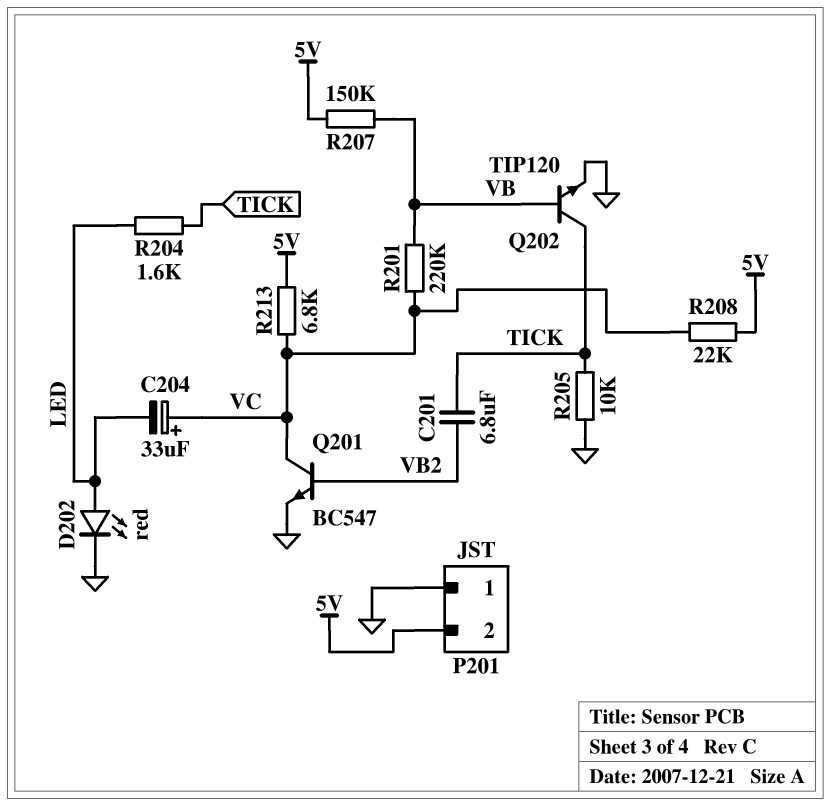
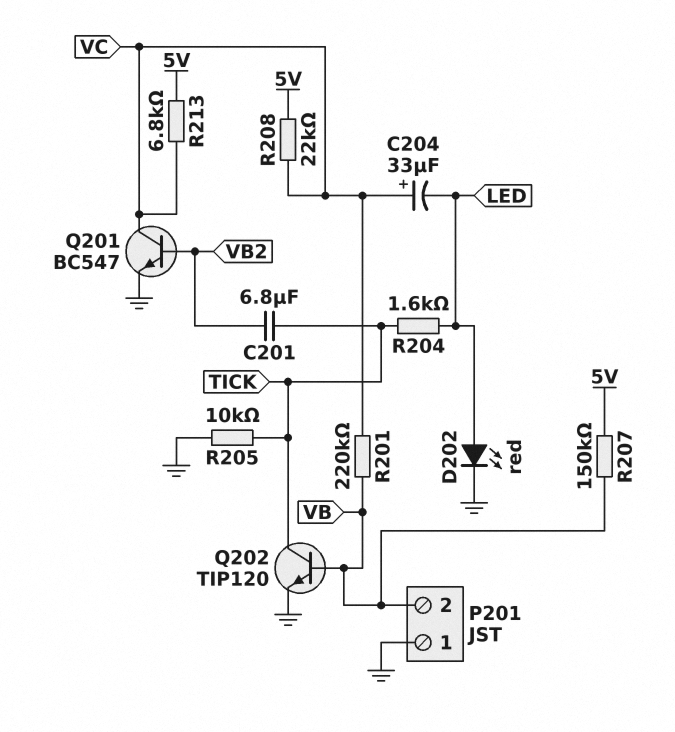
P201 pin 2: 5V -> VB

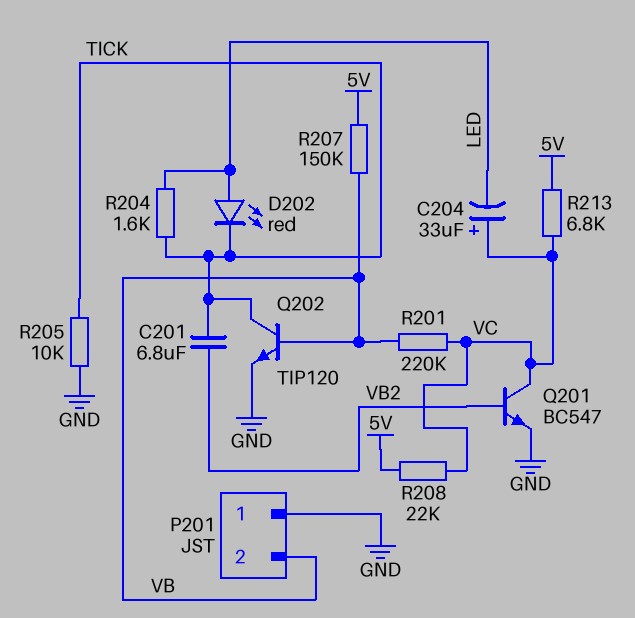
D202: LED red (A LED, K GND) -> LED red (A LED, K TICK)

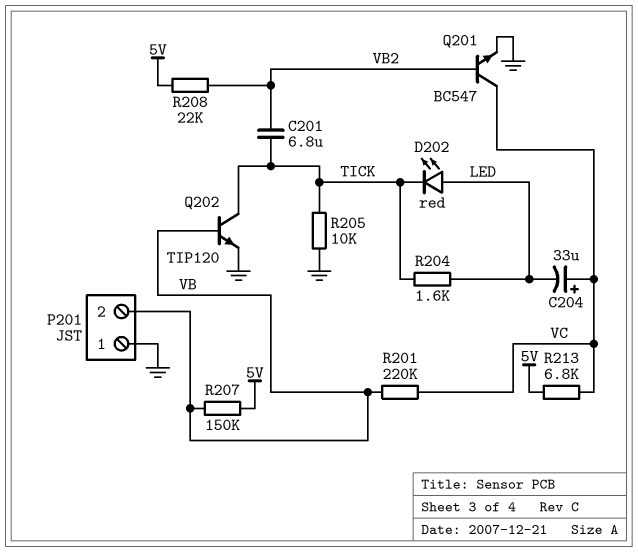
R208: 22k (5V, VC) -> 22k (5V, VB2)

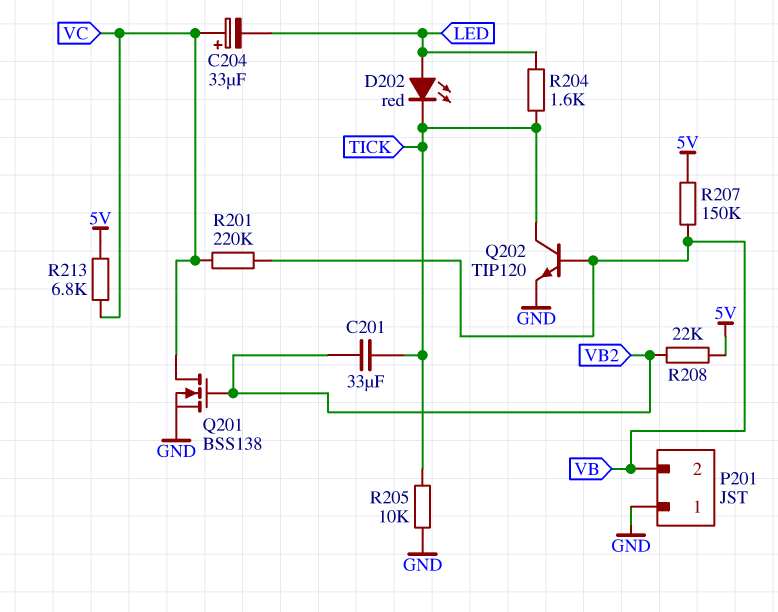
C201: 6.8uF (TICK, VB2) -> 33uF (TICK, VB2)
Q201: NPN BC547 (B VB2, C VC, E GND) -> NMOS BSS138 (G VB2, D VC, S GND)

